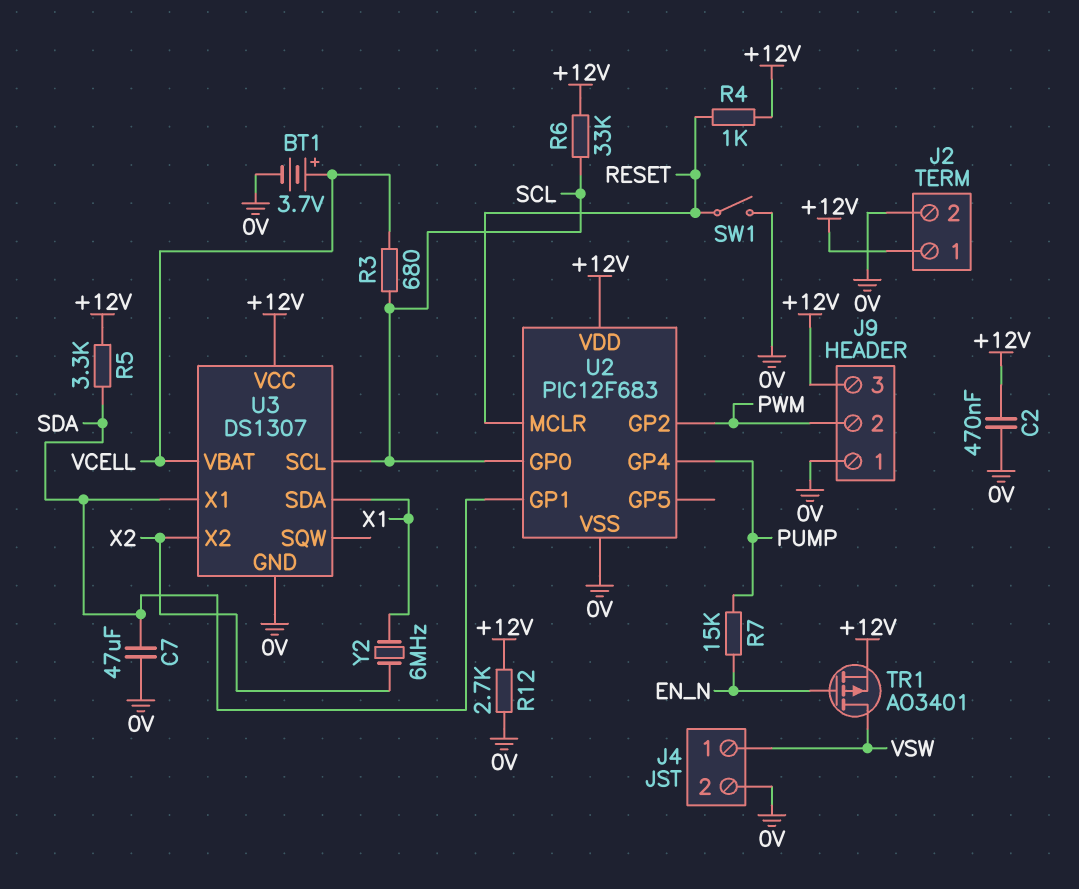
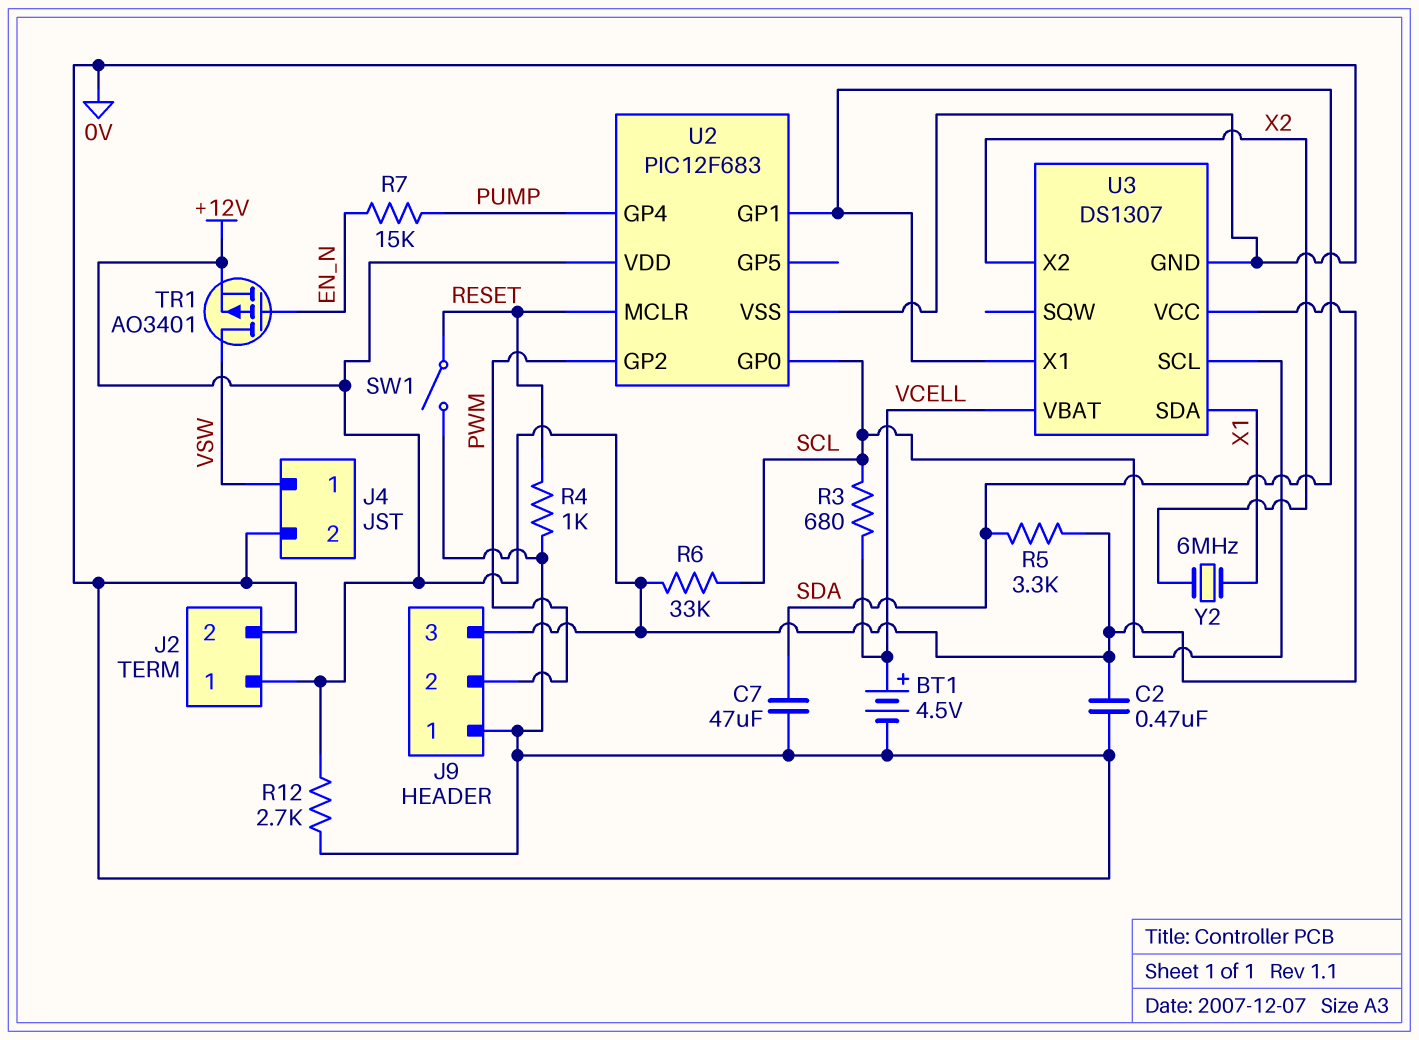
BT1: 3.7V (plus VCELL, minus 0V) -> 4.5V (plus VCELL, minus 0V)
R4: 1k (+12V, RESET) -> 1k (0V, RESET)

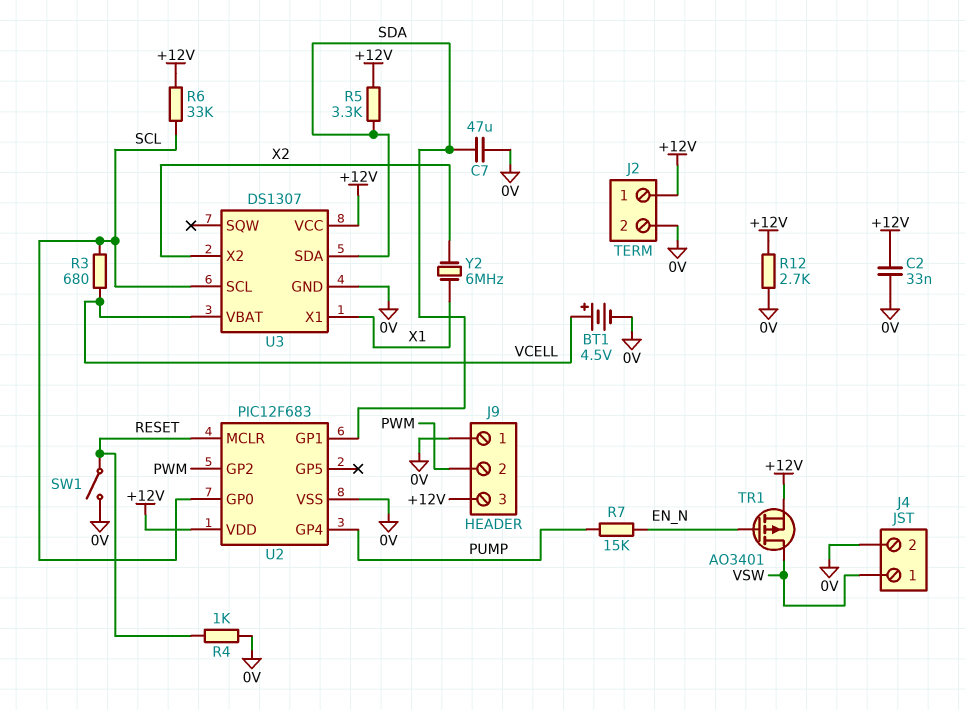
C2: 470nF (+12V, 0V) -> 33nF (+12V, 0V)
U3 pin SDA: X1 -> SDA
U3 pin X1: SDA -> X1

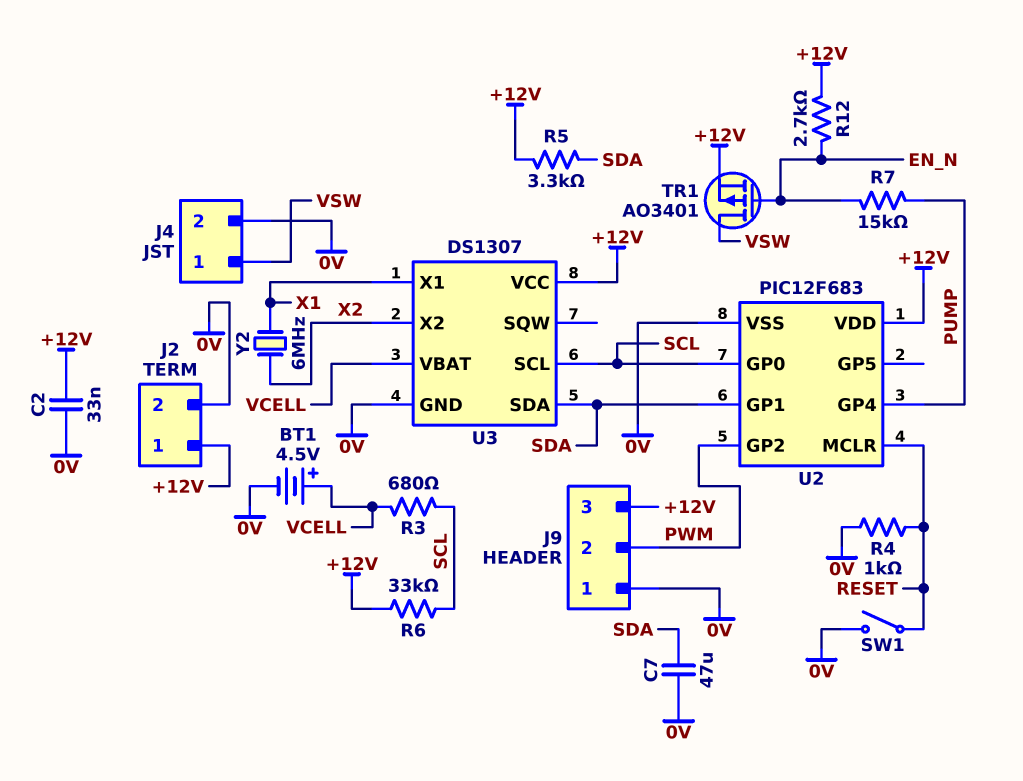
R12: 2.7k (+12V, 0V) -> 2.7k (+12V, EN_N)

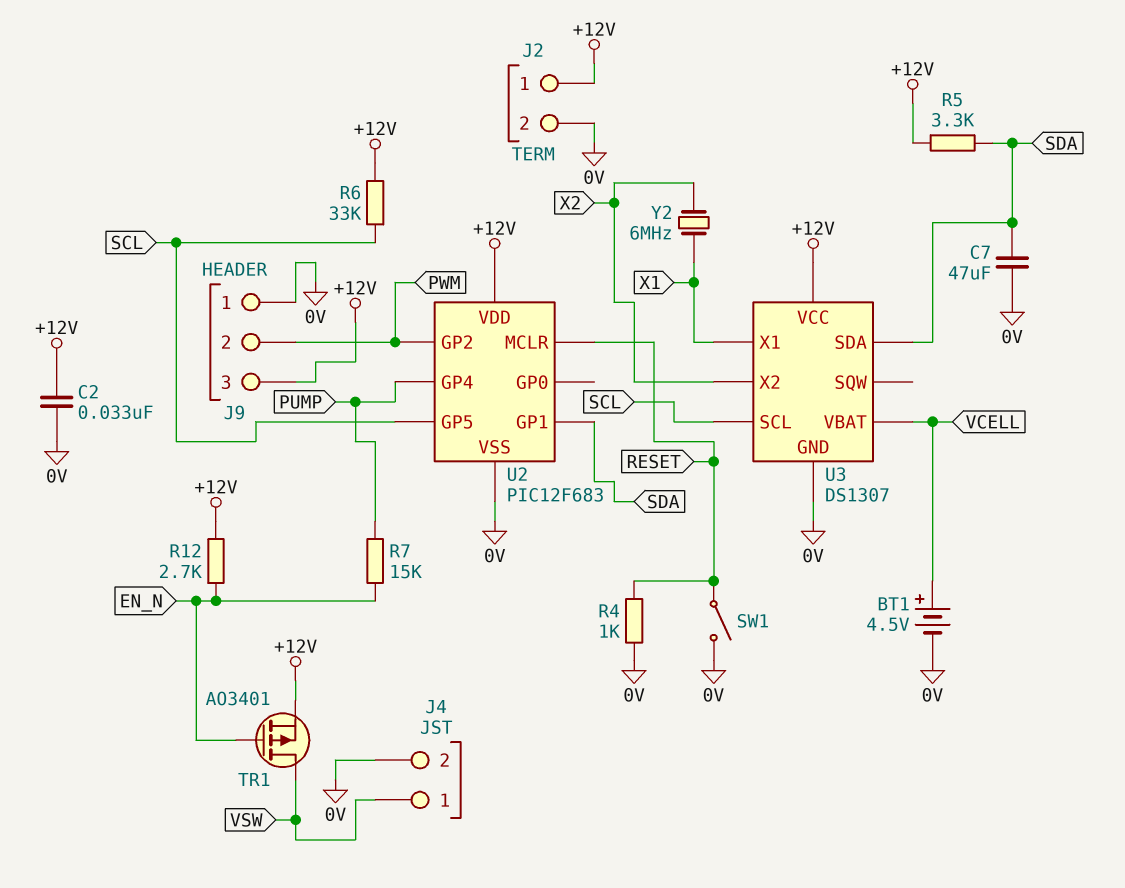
R3: 680 (SCL, VCELL) -> none
U2 pin GP0: SCL -> none
U2 pin GP5: none -> SCL

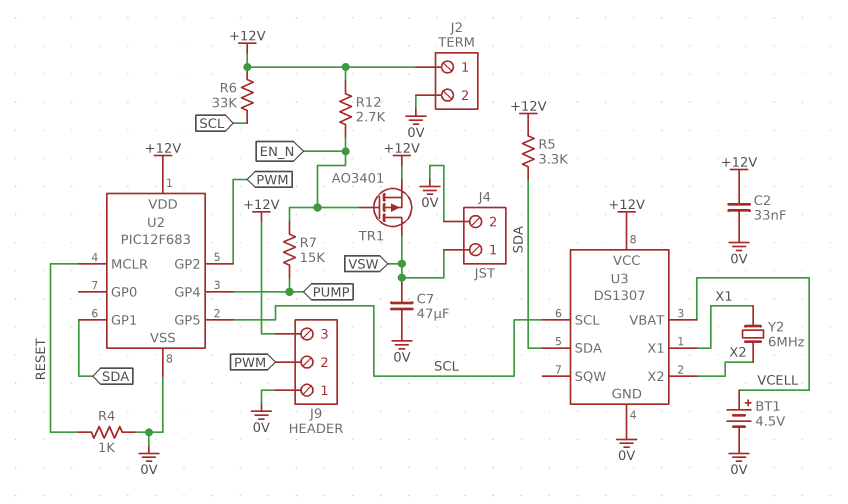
C7: 47uF (0V, SDA) -> 47uF (0V, VSW)
SW1: switch (0V, RESET) -> none

